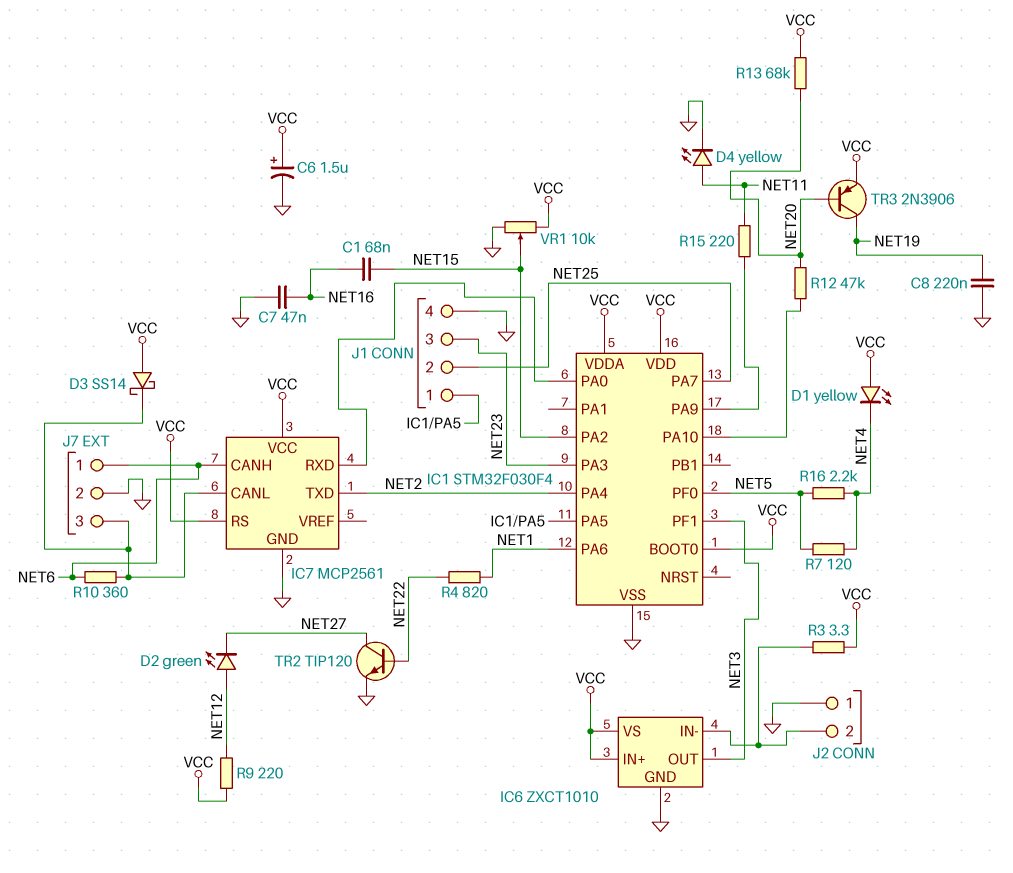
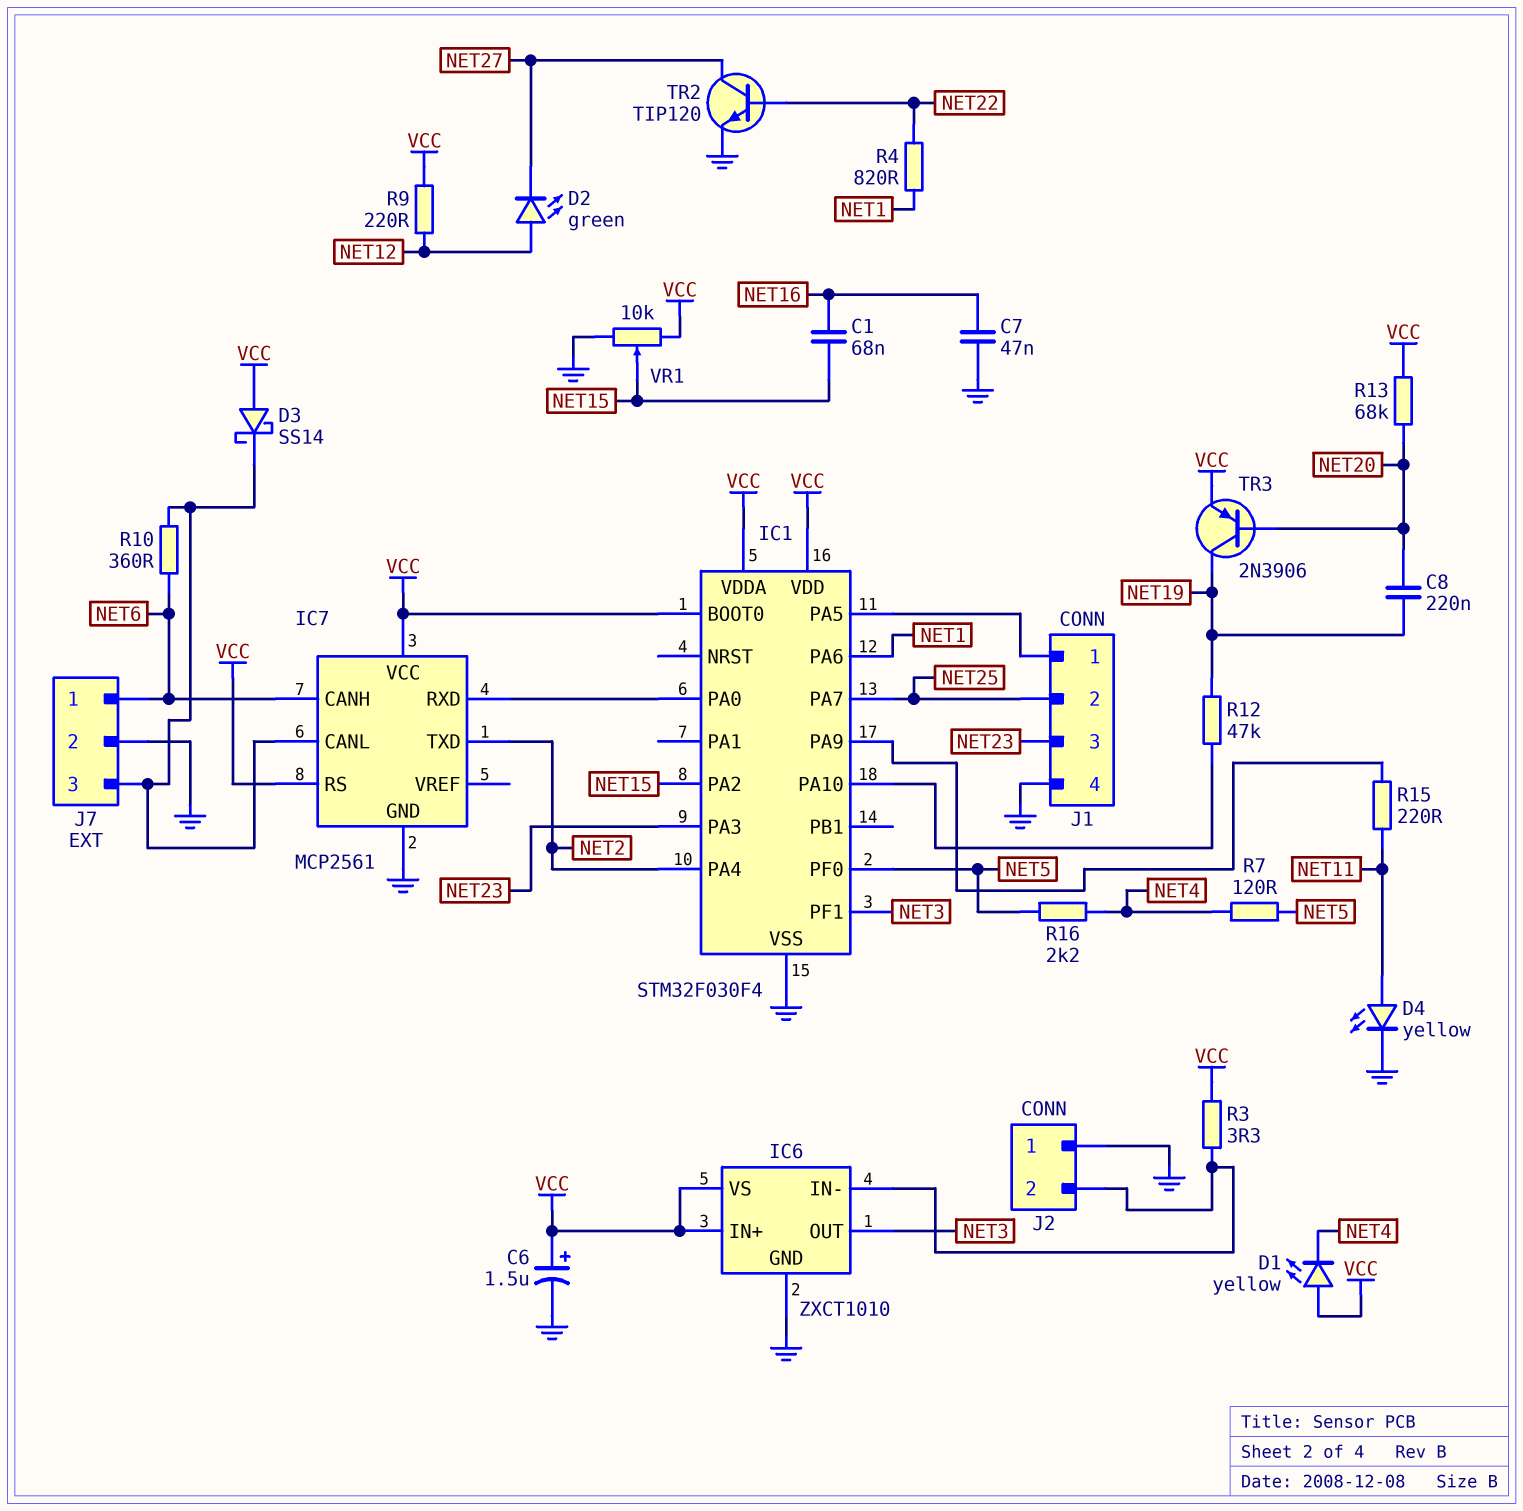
C8: 220nF (GND, NET19) -> 220nF (NET19, NET20)
R12: 47k (IC1/PA10, NET20) -> 47k (IC1/PA10, NET19)

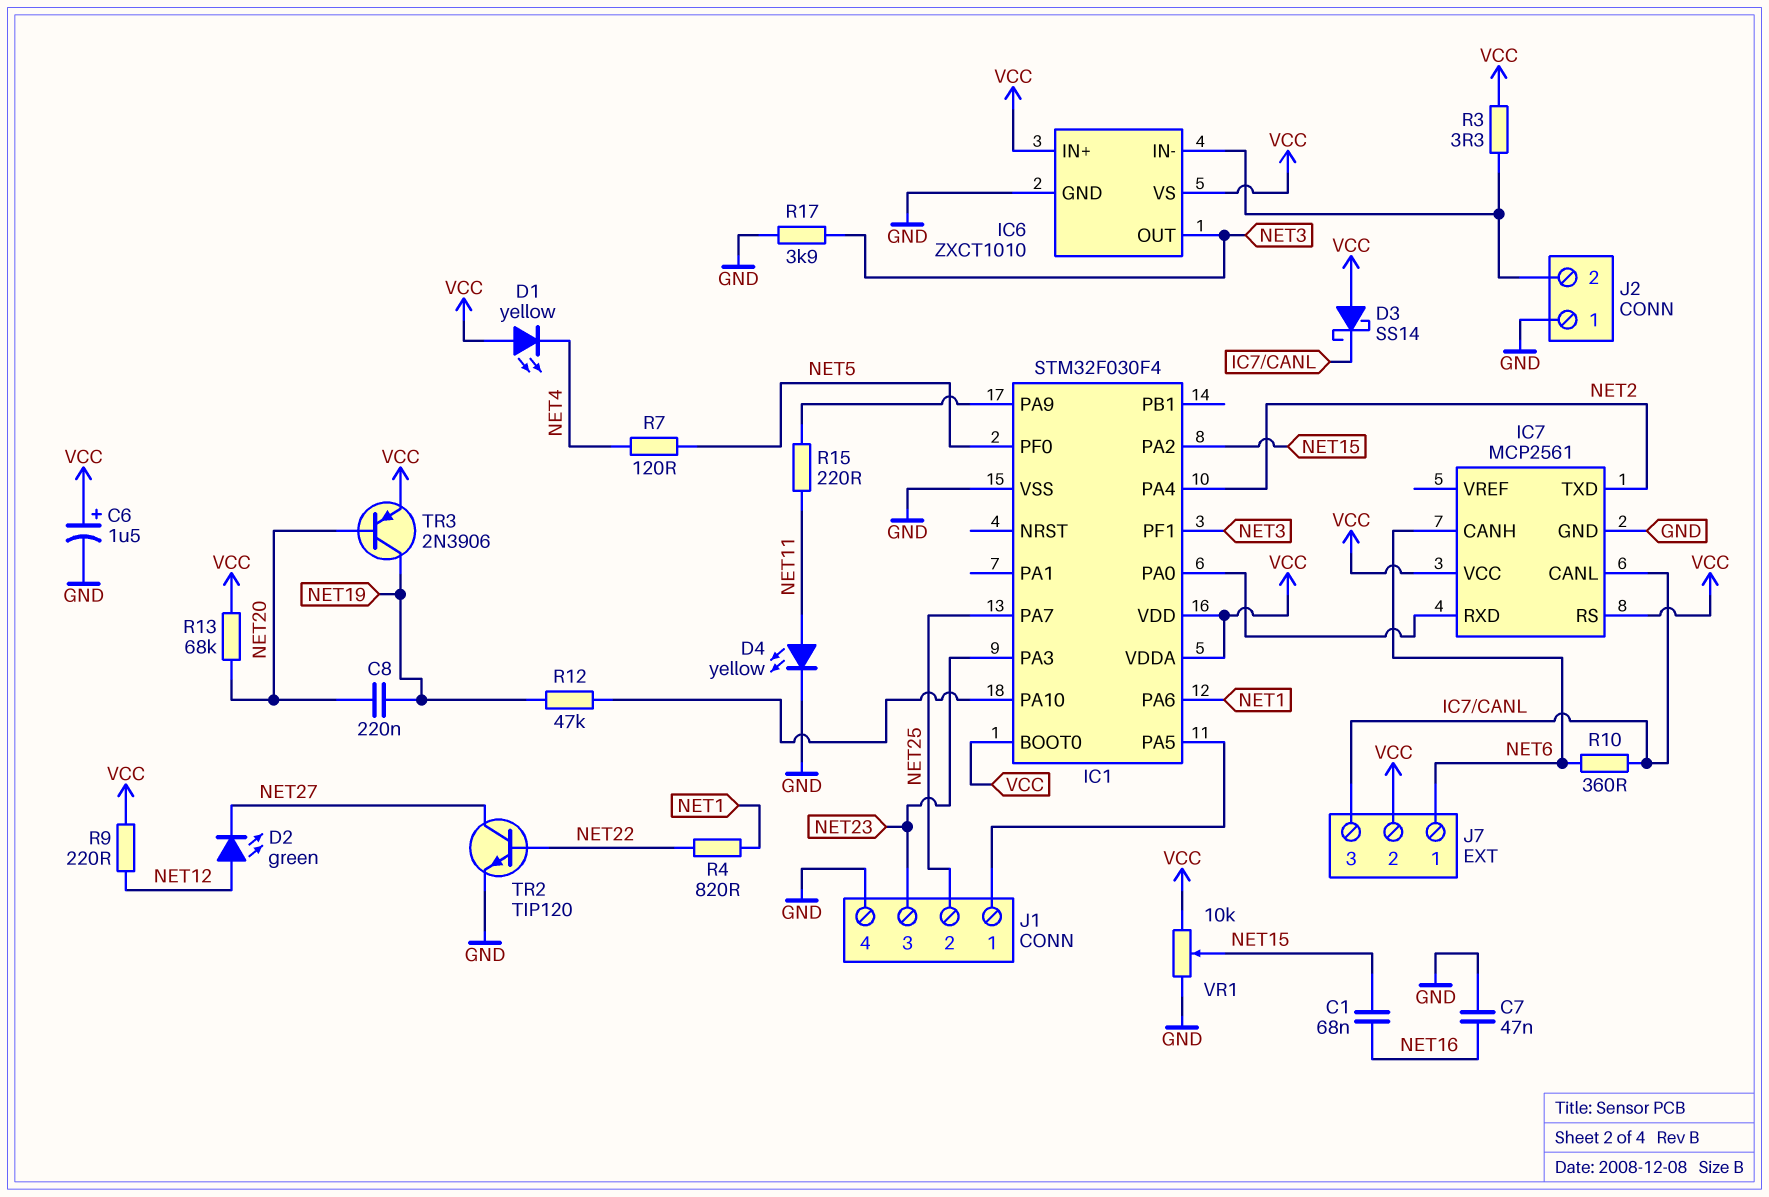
J7 pin 2: GND -> VCC
R16: 2.2k (NET4, NET5) -> none
R17: none -> 3.9k (GND, NET3)

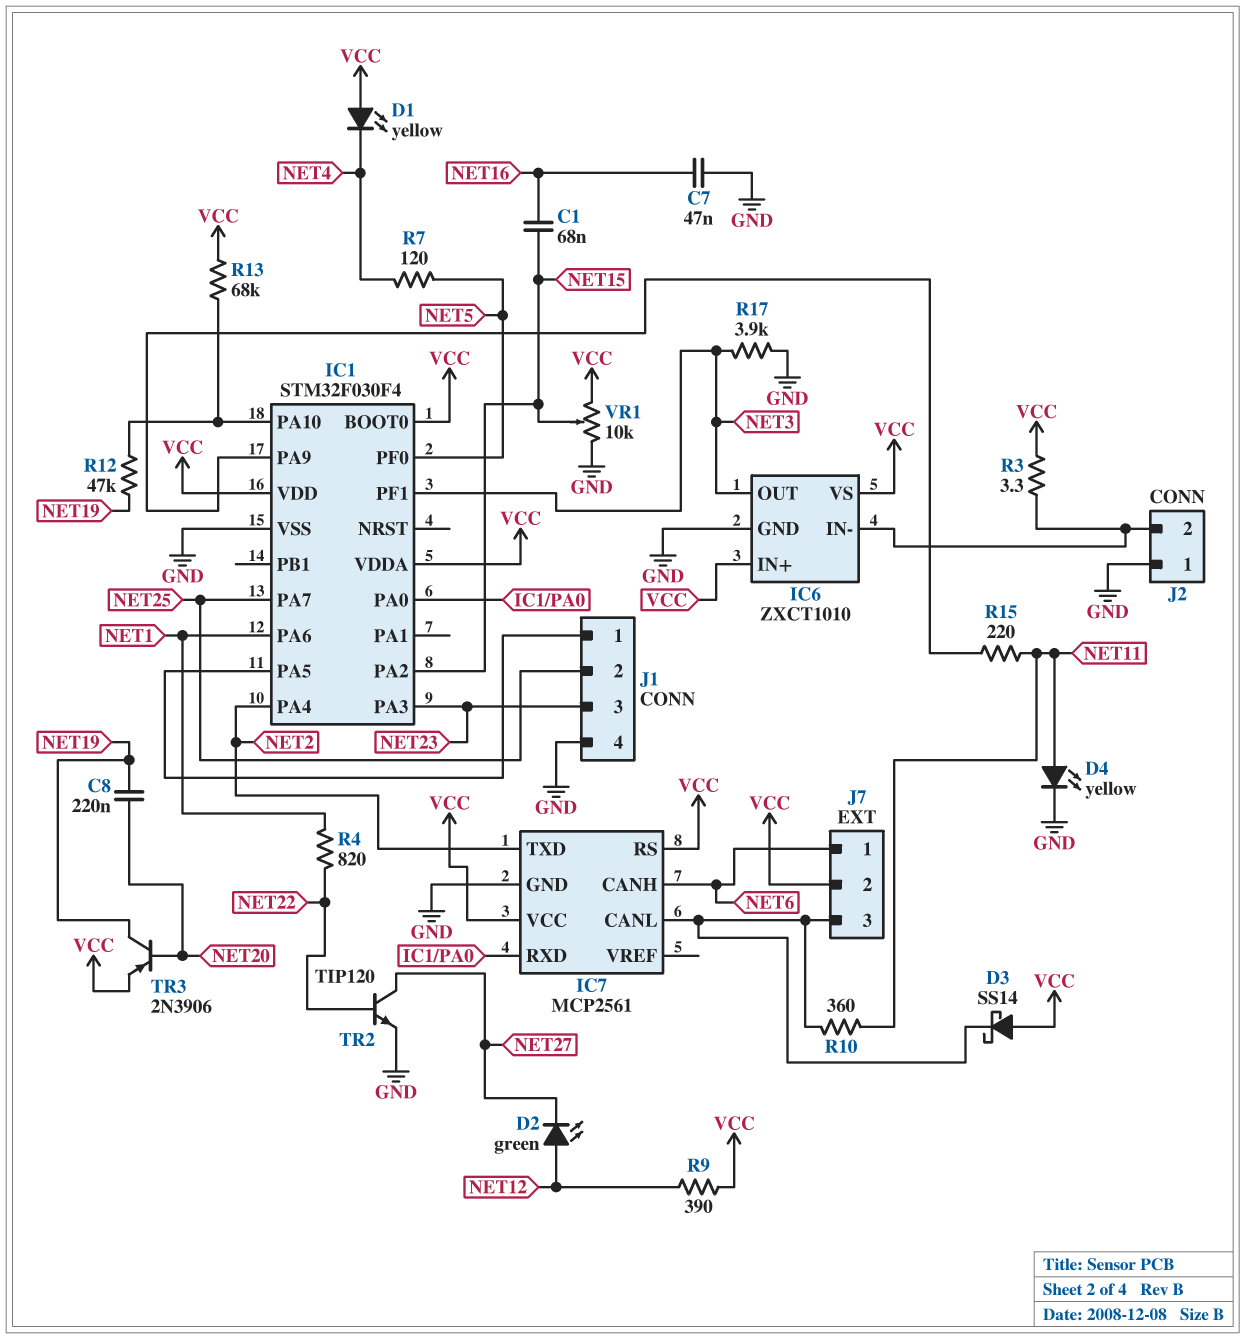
C6: 1.5uF (plus VCC, minus GND) -> none
R9: 220 (NET12, VCC) -> 390 (NET12, VCC)
R10: 360 (IC7/CANL, NET6) -> 360 (IC7/CANL, NET11)
R13: 68k (NET20, VCC) -> 68k (IC1/PA10, VCC)

